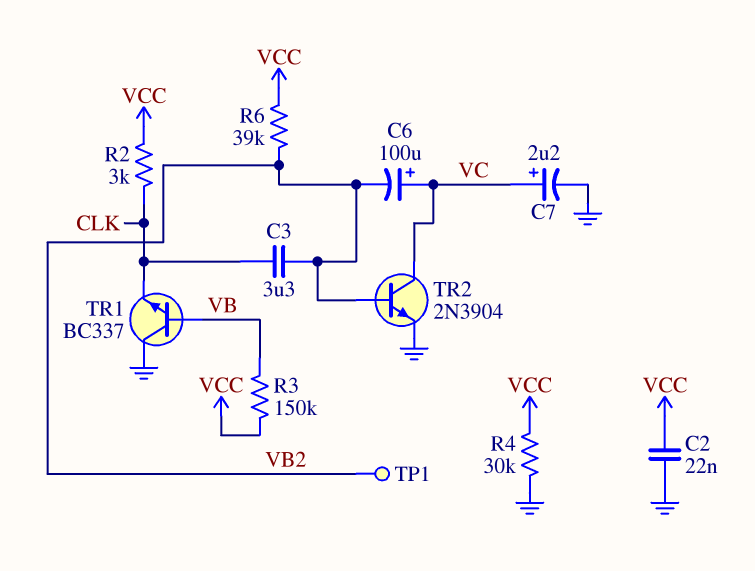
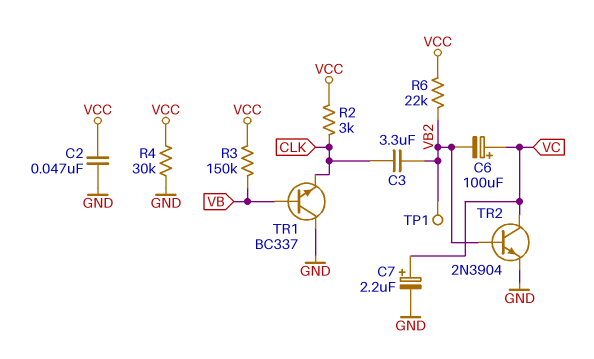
C2: 22nF (GND, VCC) -> 47nF (GND, VCC)
R6: 39k (VB2, VCC) -> 22k (VB2, VCC)

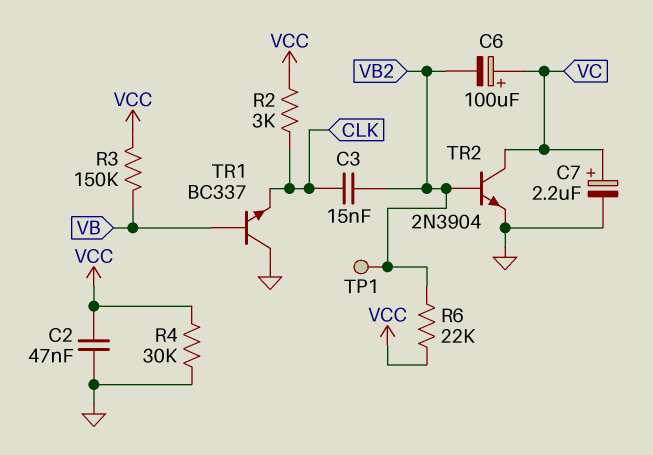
C3: 3.3uF (CLK, VB2) -> 15nF (CLK, VB2)

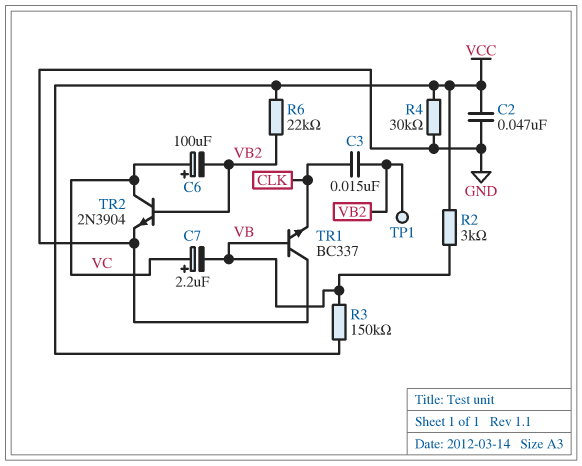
C7: 2.2uF (plus VC, minus GND) -> 2.2uF (plus VC, minus VB)
R2: 3k (CLK, VCC) -> 3k (VB, VCC)

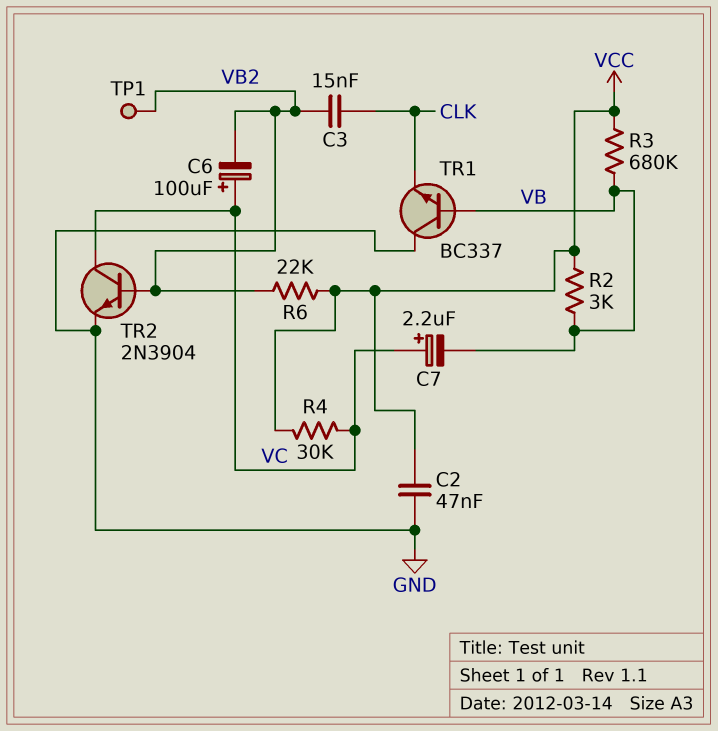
R3: 150k (VB, VCC) -> 680k (VB, VCC)
R4: 30k (GND, VCC) -> 30k (VC, VCC)

